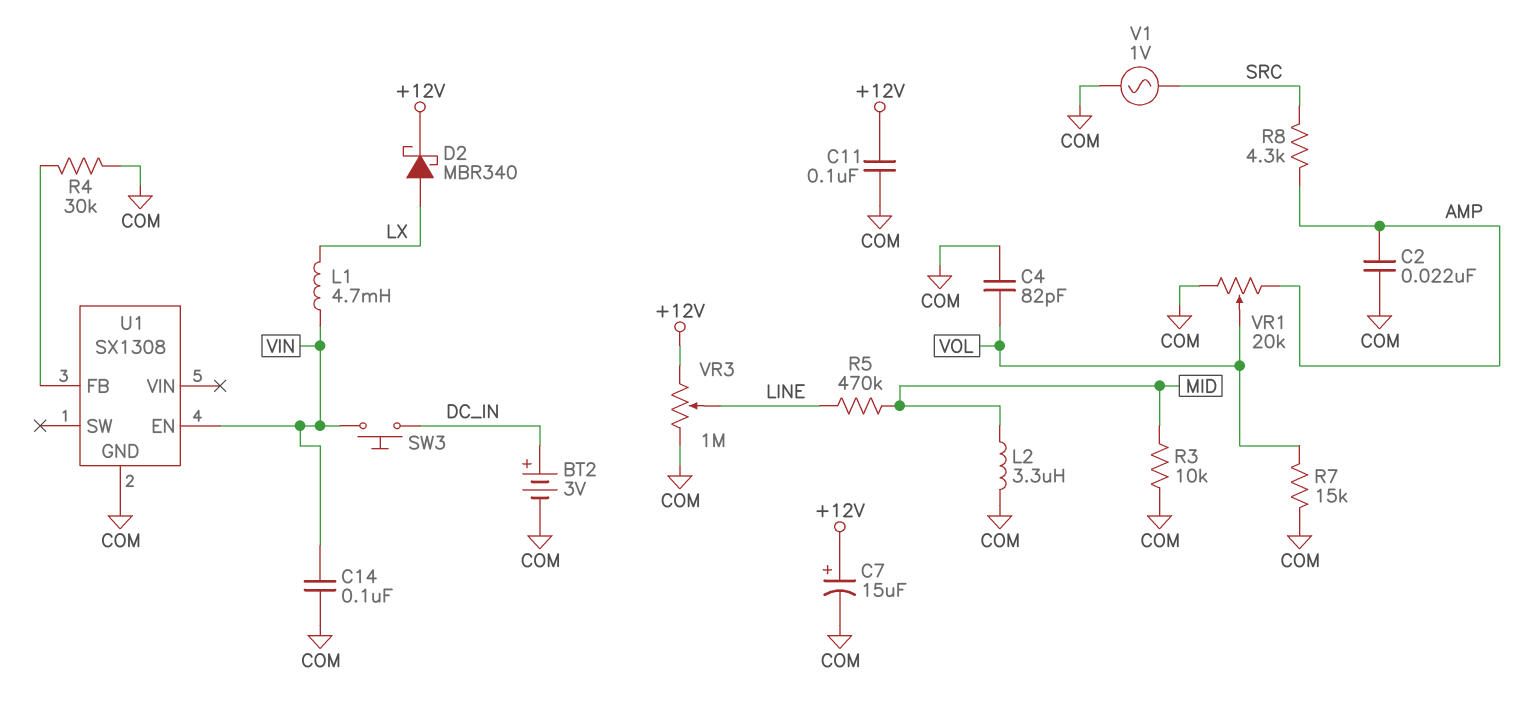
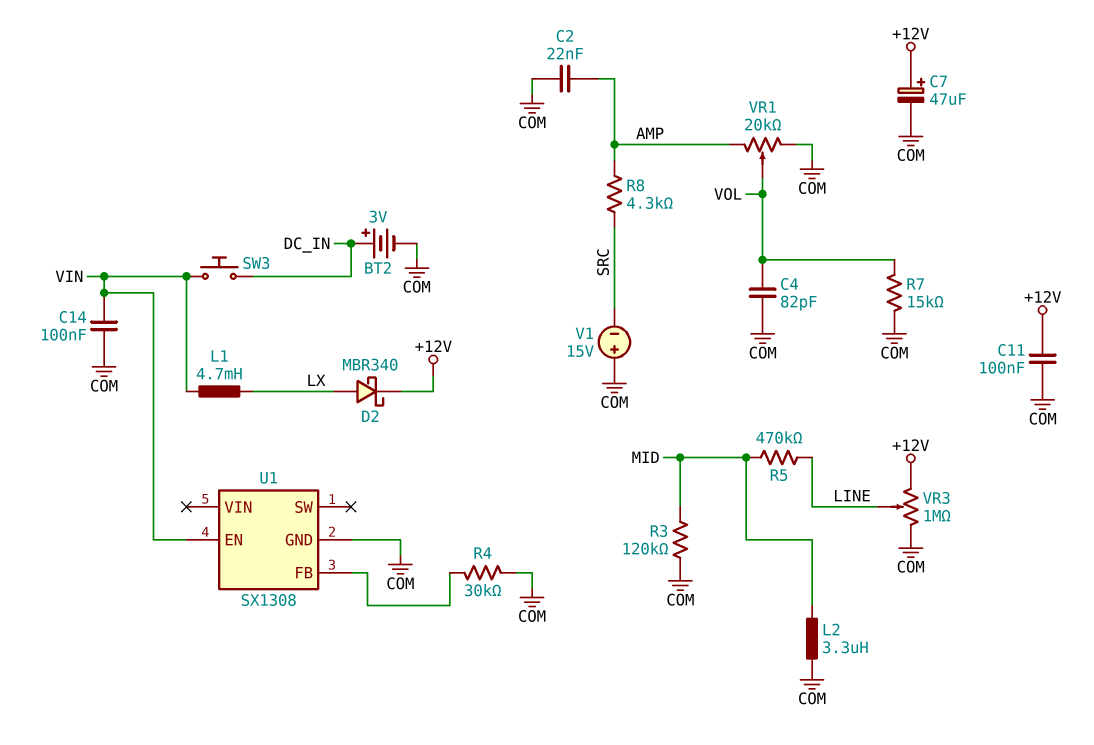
C7: 15uF (plus +12V, minus COM) -> 47uF (plus +12V, minus COM)
R3: 10k (COM, MID) -> 120k (COM, MID)
V1: AC 1V (COM, SRC) -> 15V (plus COM, minus SRC)

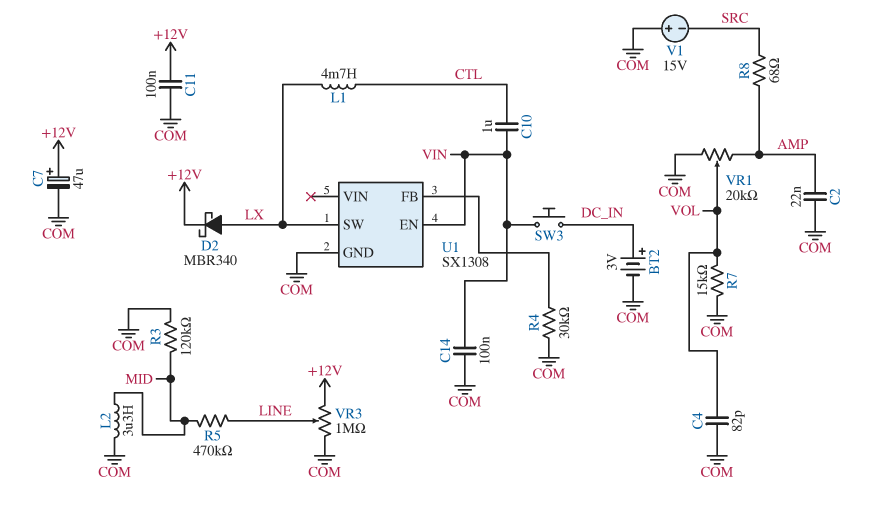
C10: none -> 1uF (CTL, VIN)
L1: 4.7mH (LX, VIN) -> 4.7mH (CTL, LX)
R8: 4.3k (AMP, SRC) -> 68 (AMP, SRC)
U1 pin SW: none -> LX

